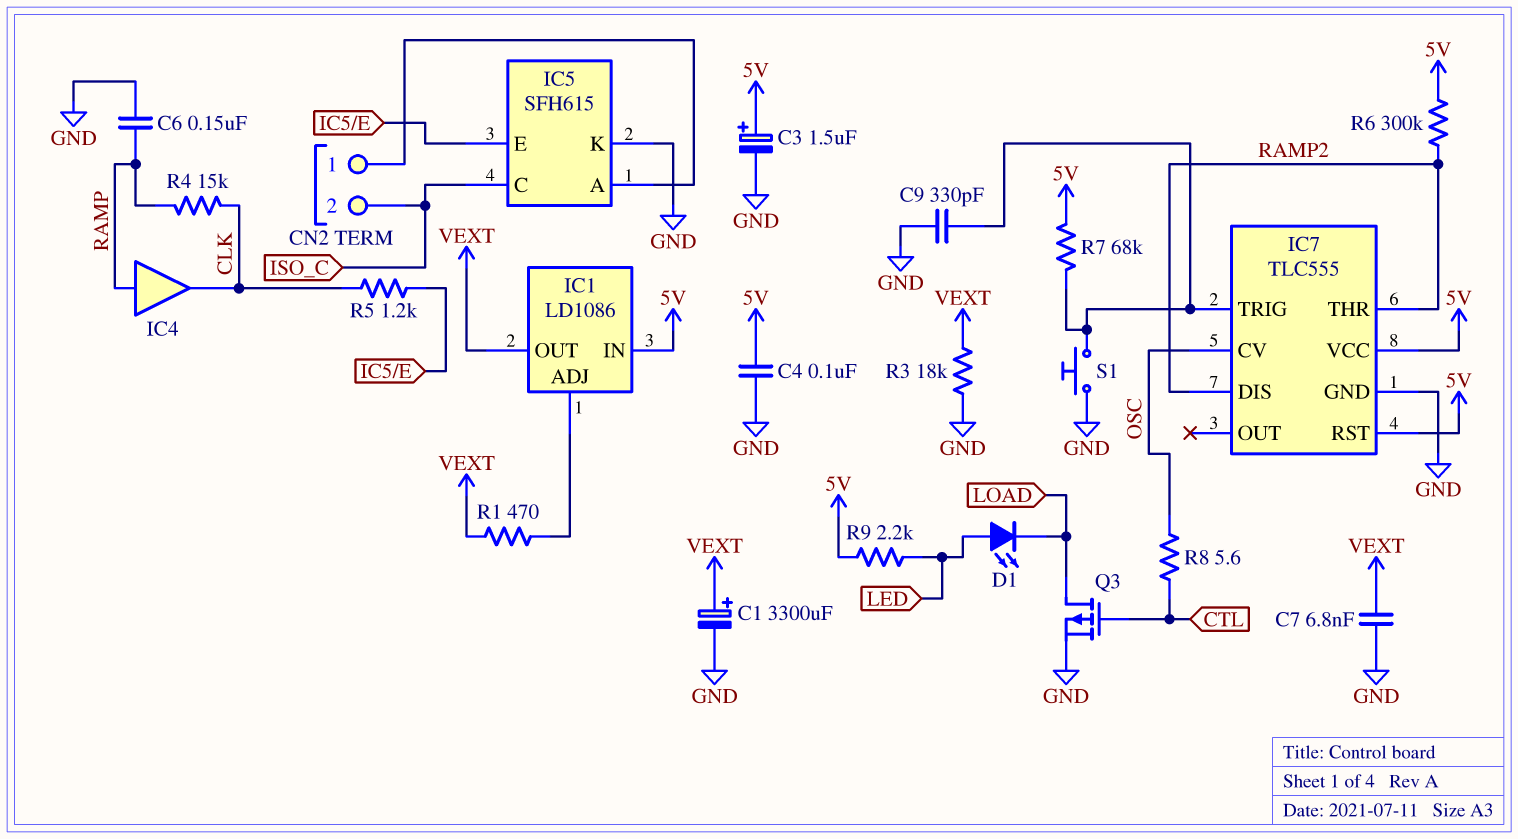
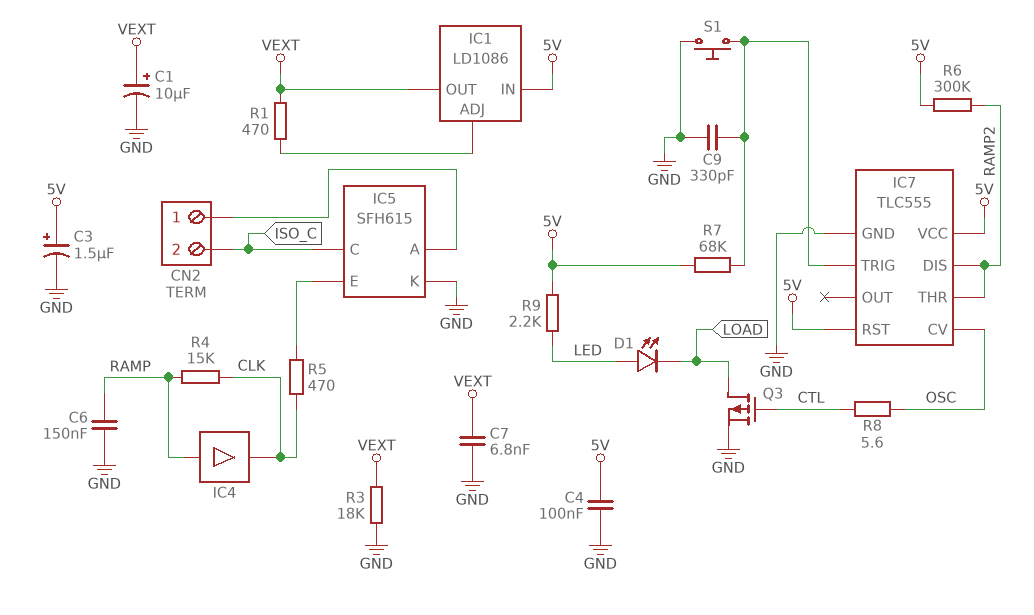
C1: 3300uF (plus VEXT, minus GND) -> 10uF (plus VEXT, minus GND)
R5: 1.2k (CLK, IC5/E) -> 470 (CLK, IC5/E)

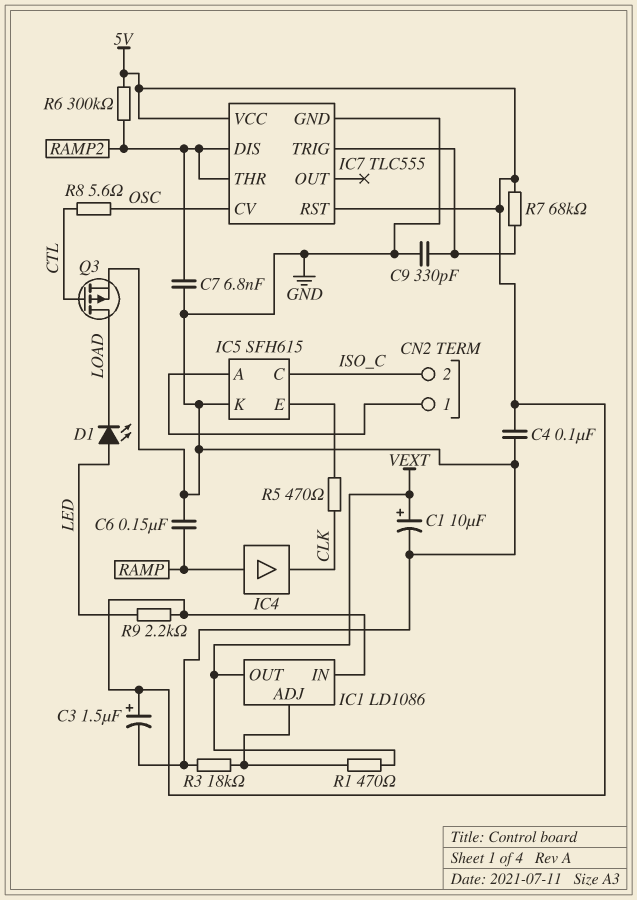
C7: 6.8nF (GND, VEXT) -> 6.8nF (GND, RAMP2)
R3: 18k (GND, VEXT) -> 18k (GND, IC1/ADJ)
R4: 15k (CLK, RAMP) -> none
S1: button (GND, IC7/TRIG) -> none

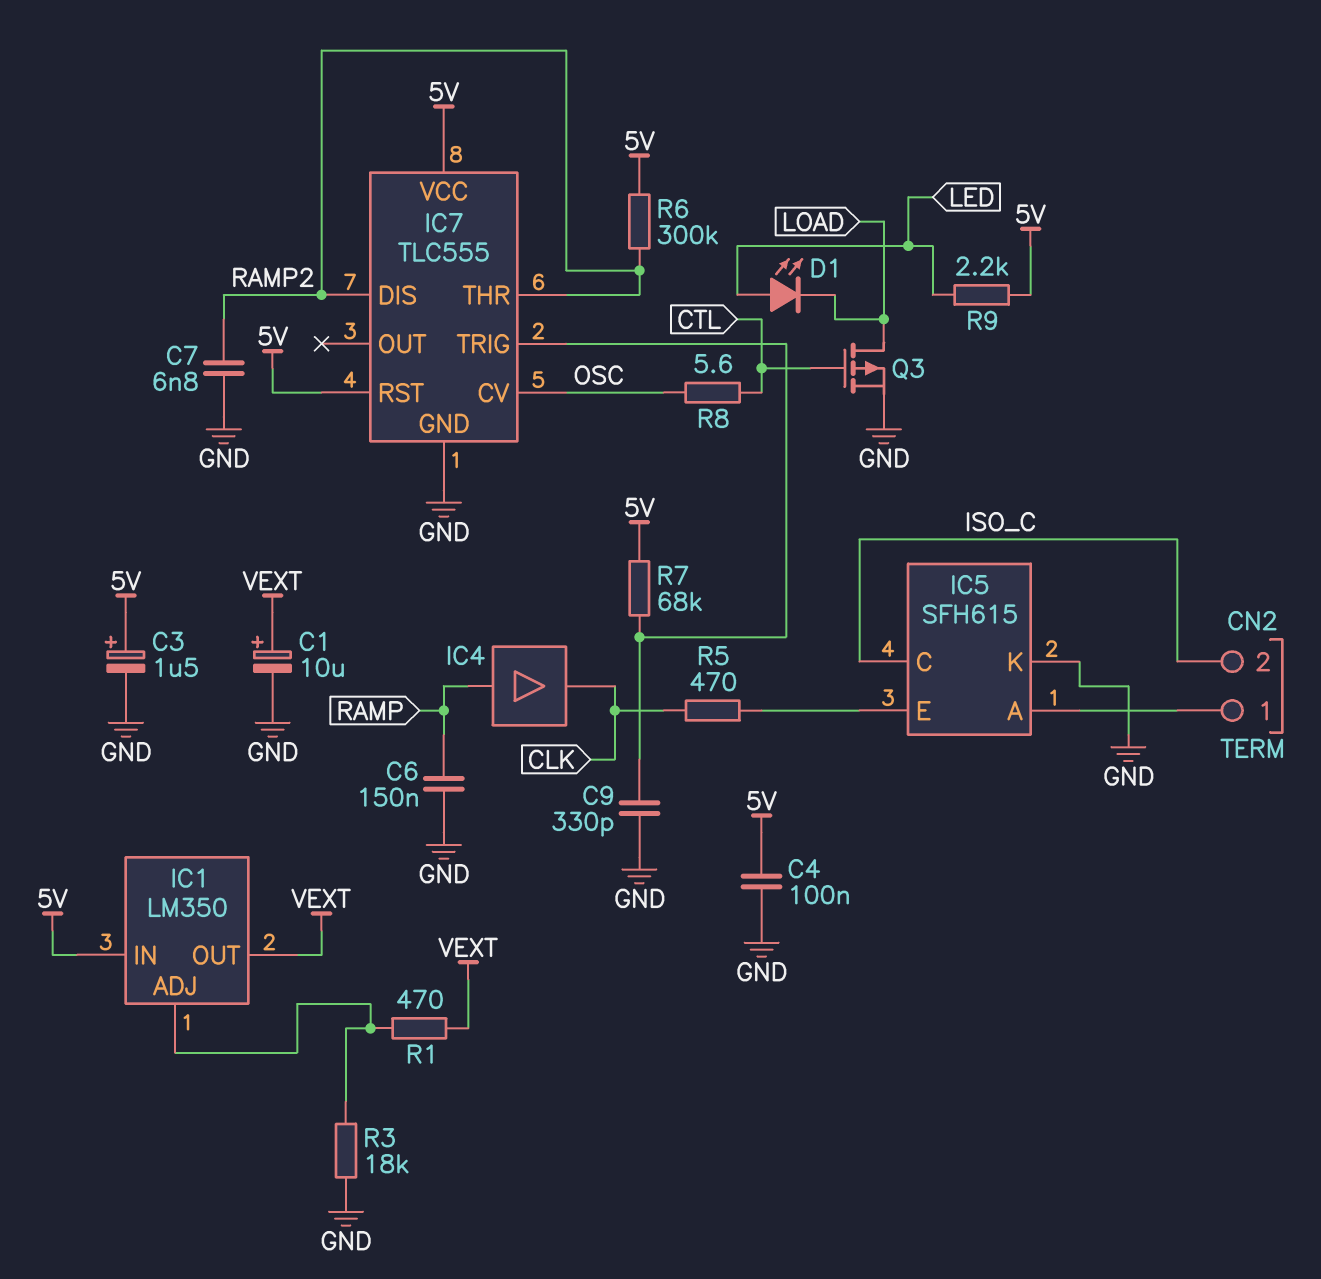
IC1: LD1086 -> LM350

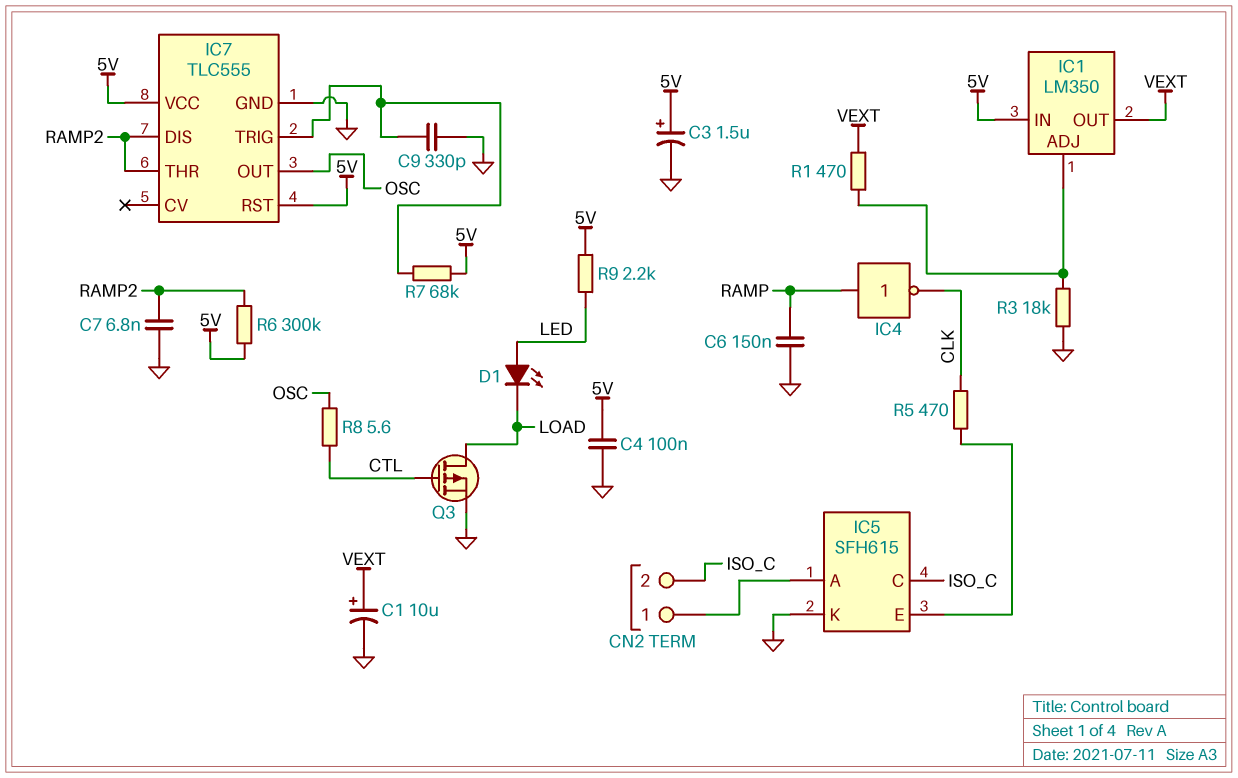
IC4: buffer (in RAMP, out CLK) -> NOT (in RAMP, out CLK)
IC7 pin CV: OSC -> none
IC7 pin OUT: none -> OSC

